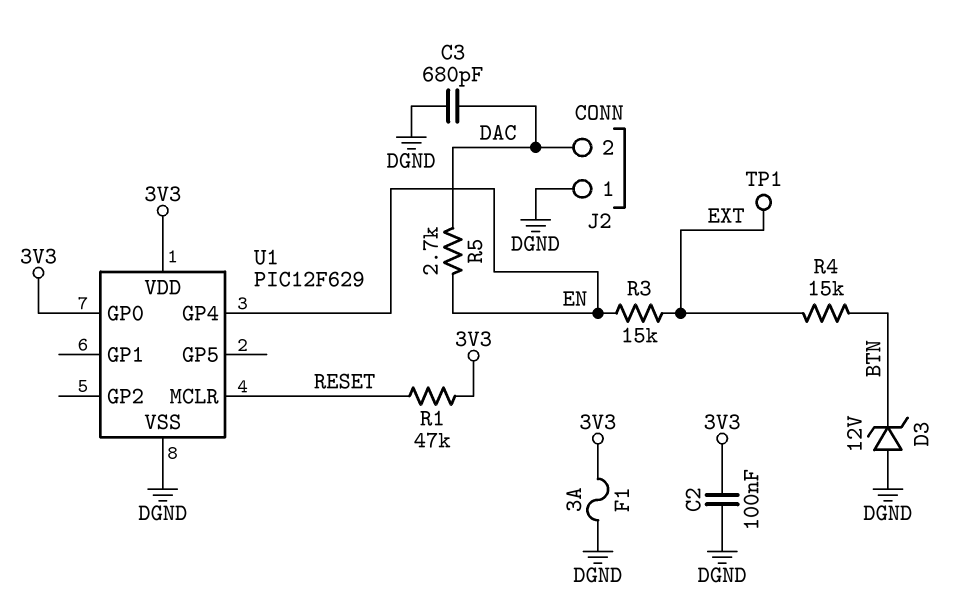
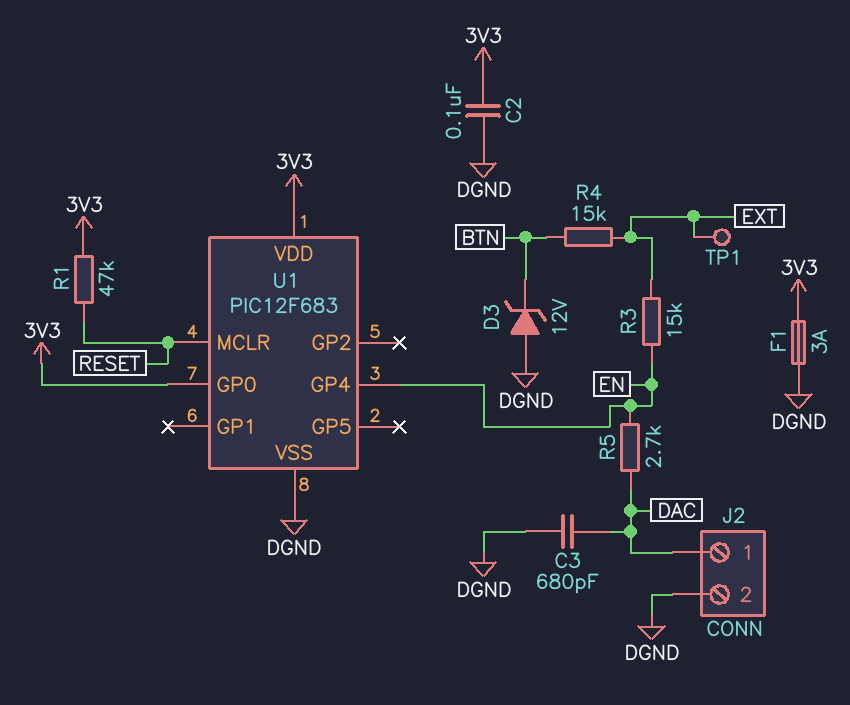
J2 pin 1: DGND -> DAC
J2 pin 2: DAC -> DGND
U1: PIC12F629 -> PIC12F683

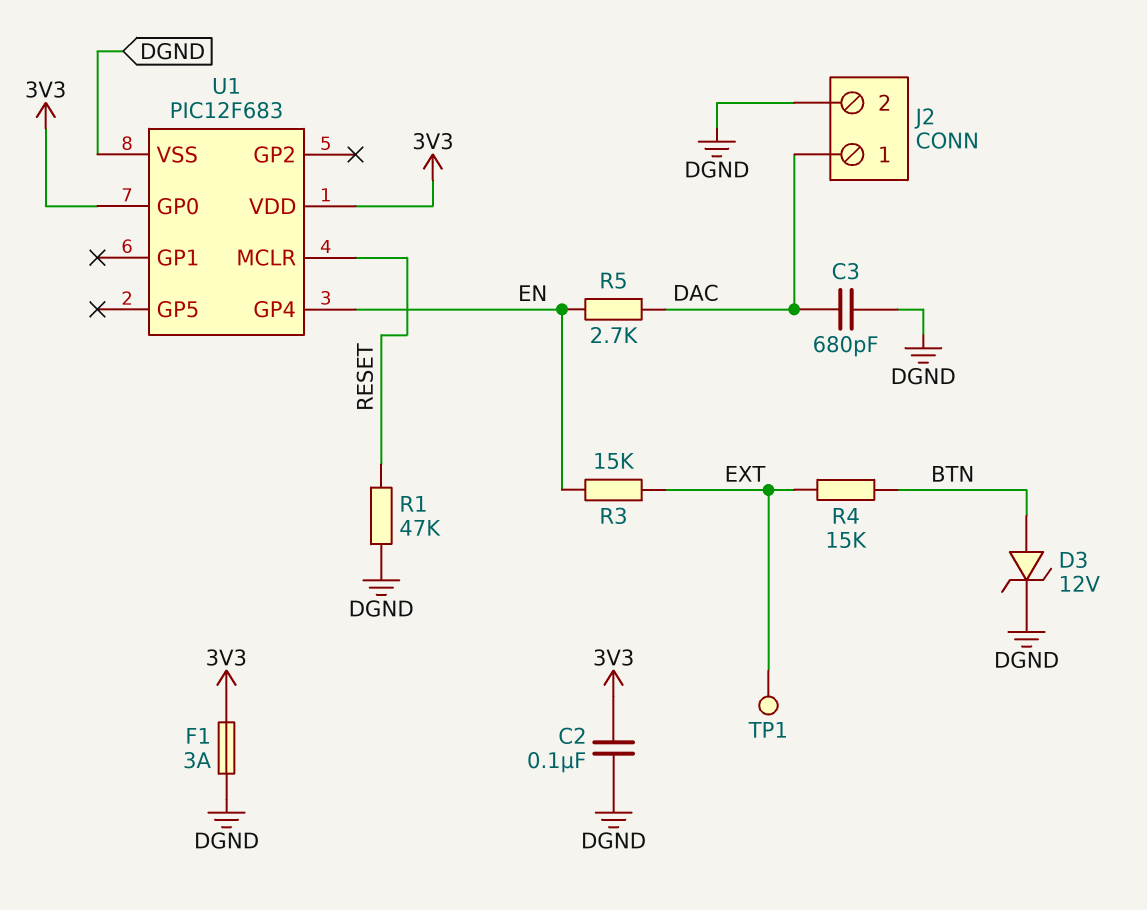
D3: zener 12V (A DGND, K BTN) -> zener 12V (A BTN, K DGND)
R1: 47k (3V3, RESET) -> 47k (DGND, RESET)

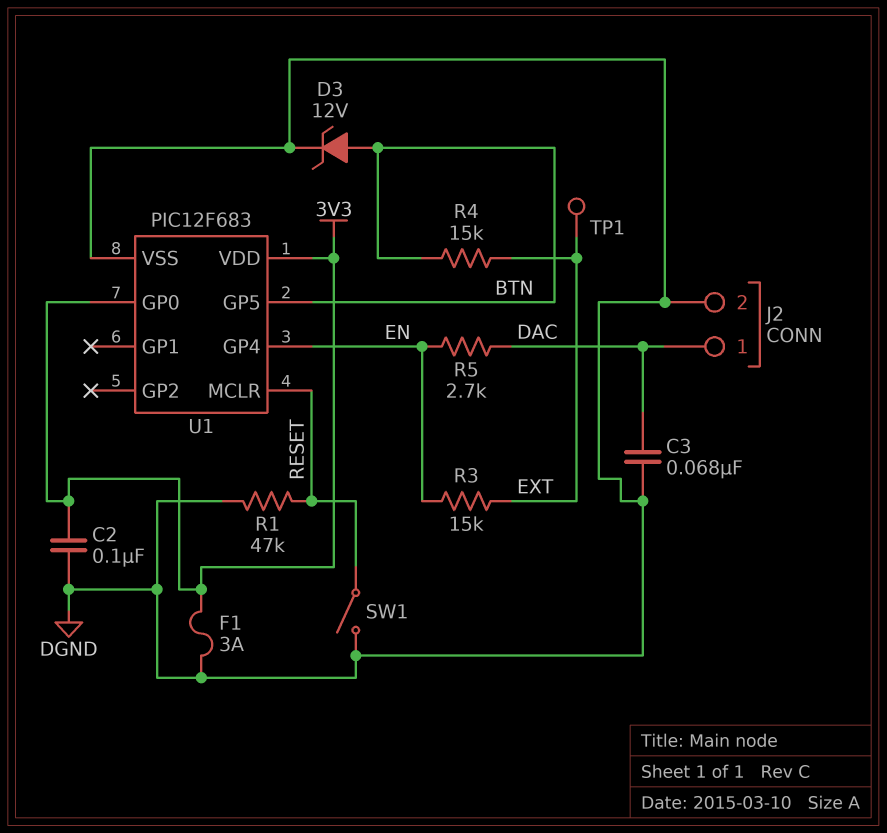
C3: 680pF (DAC, DGND) -> 68nF (DAC, DGND)
SW1: none -> switch (DGND, RESET)
U1 pin GP5: none -> BTN

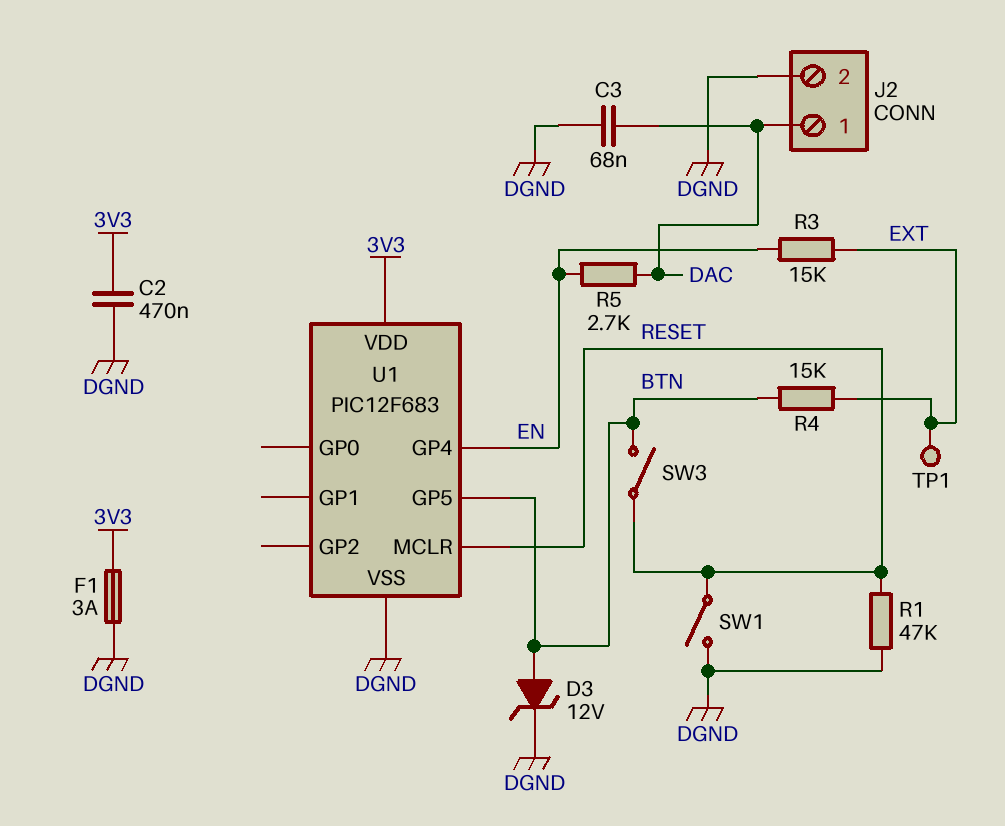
C2: 100nF (3V3, DGND) -> 470nF (3V3, DGND)
SW3: none -> switch (BTN, RESET)
U1 pin GP0: 3V3 -> none

